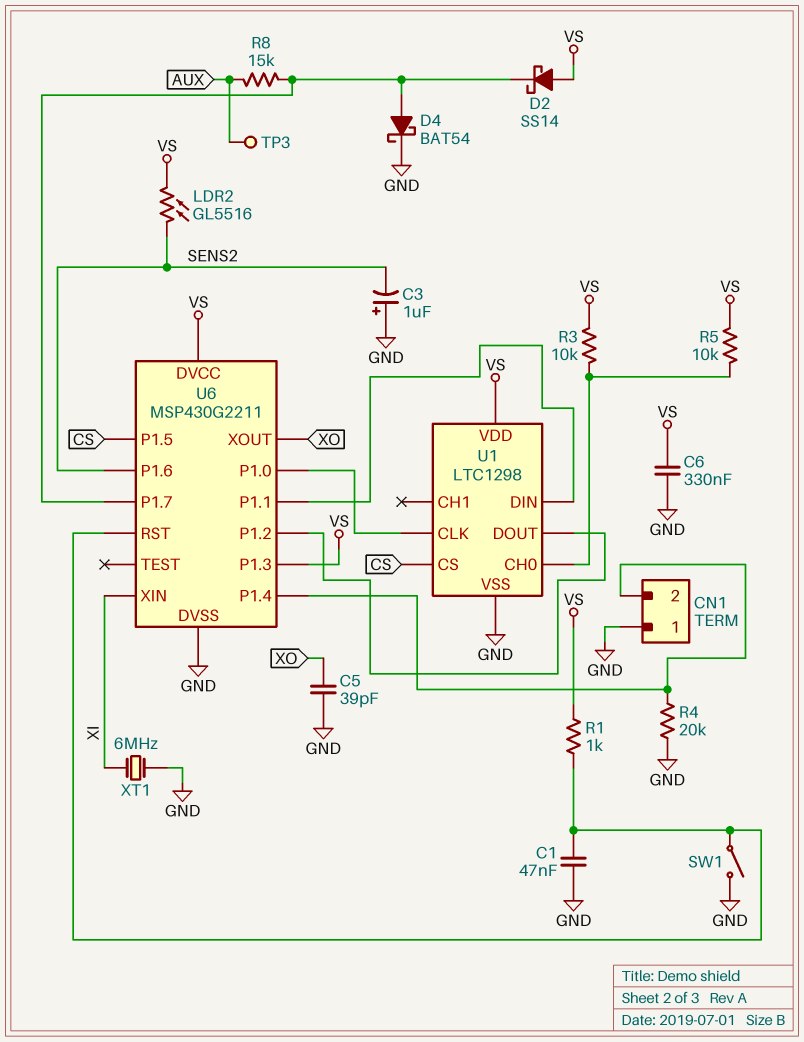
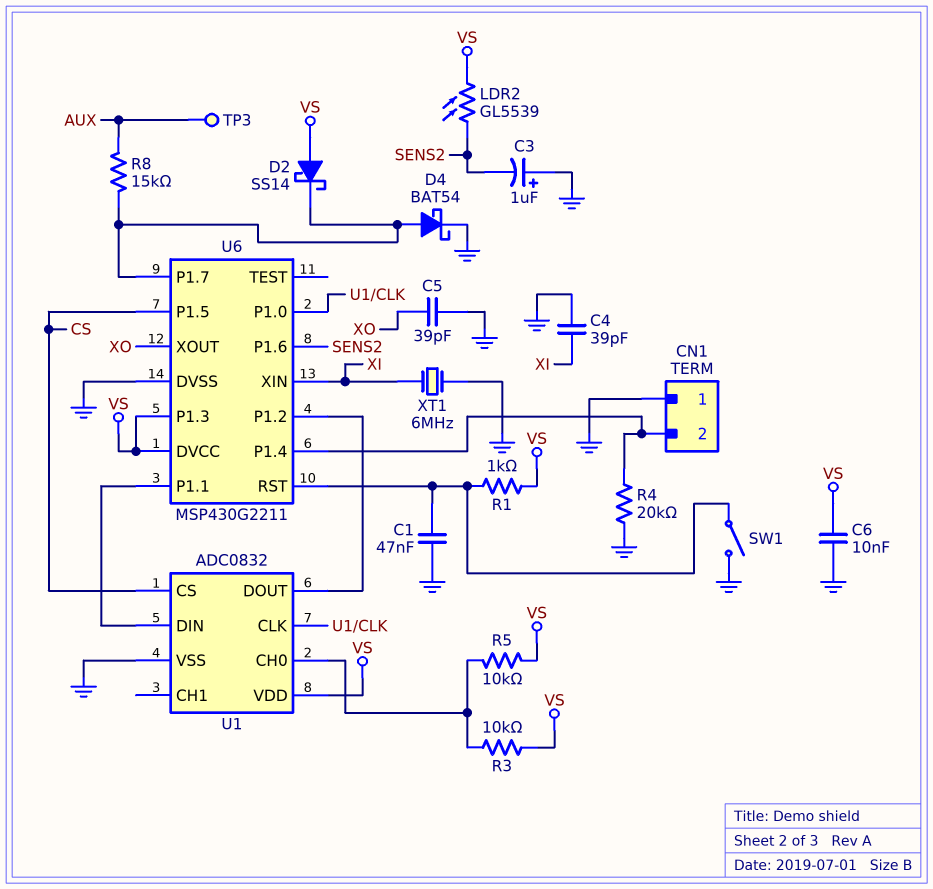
C4: none -> 39pF (GND, XI)
C6: 330nF (GND, VS) -> 10nF (GND, VS)
LDR2: GL5516 (SENS2, VS) -> GL5539 (SENS2, VS)
U1: LTC1298 -> ADC0832

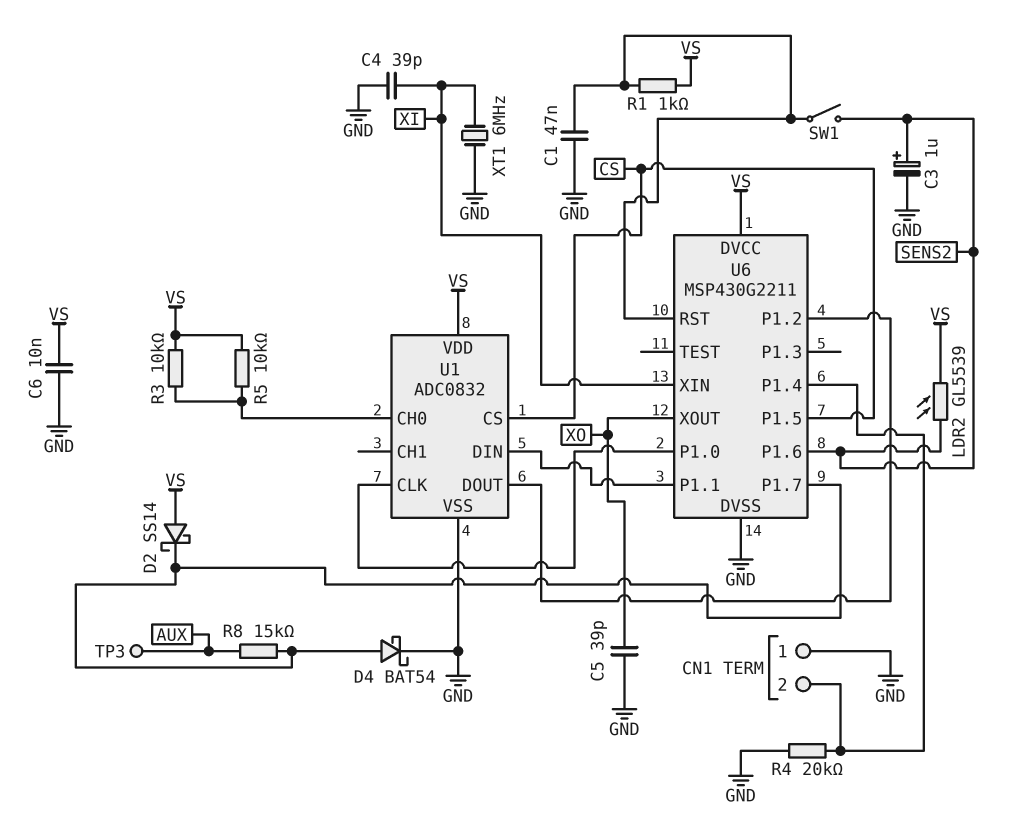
C3: 1uF (plus GND, minus SENS2) -> 1uF (plus SENS2, minus GND)
SW1: switch (GND, U6/RST) -> switch (SENS2, U6/RST)
U6 pin P1.3: VS -> none

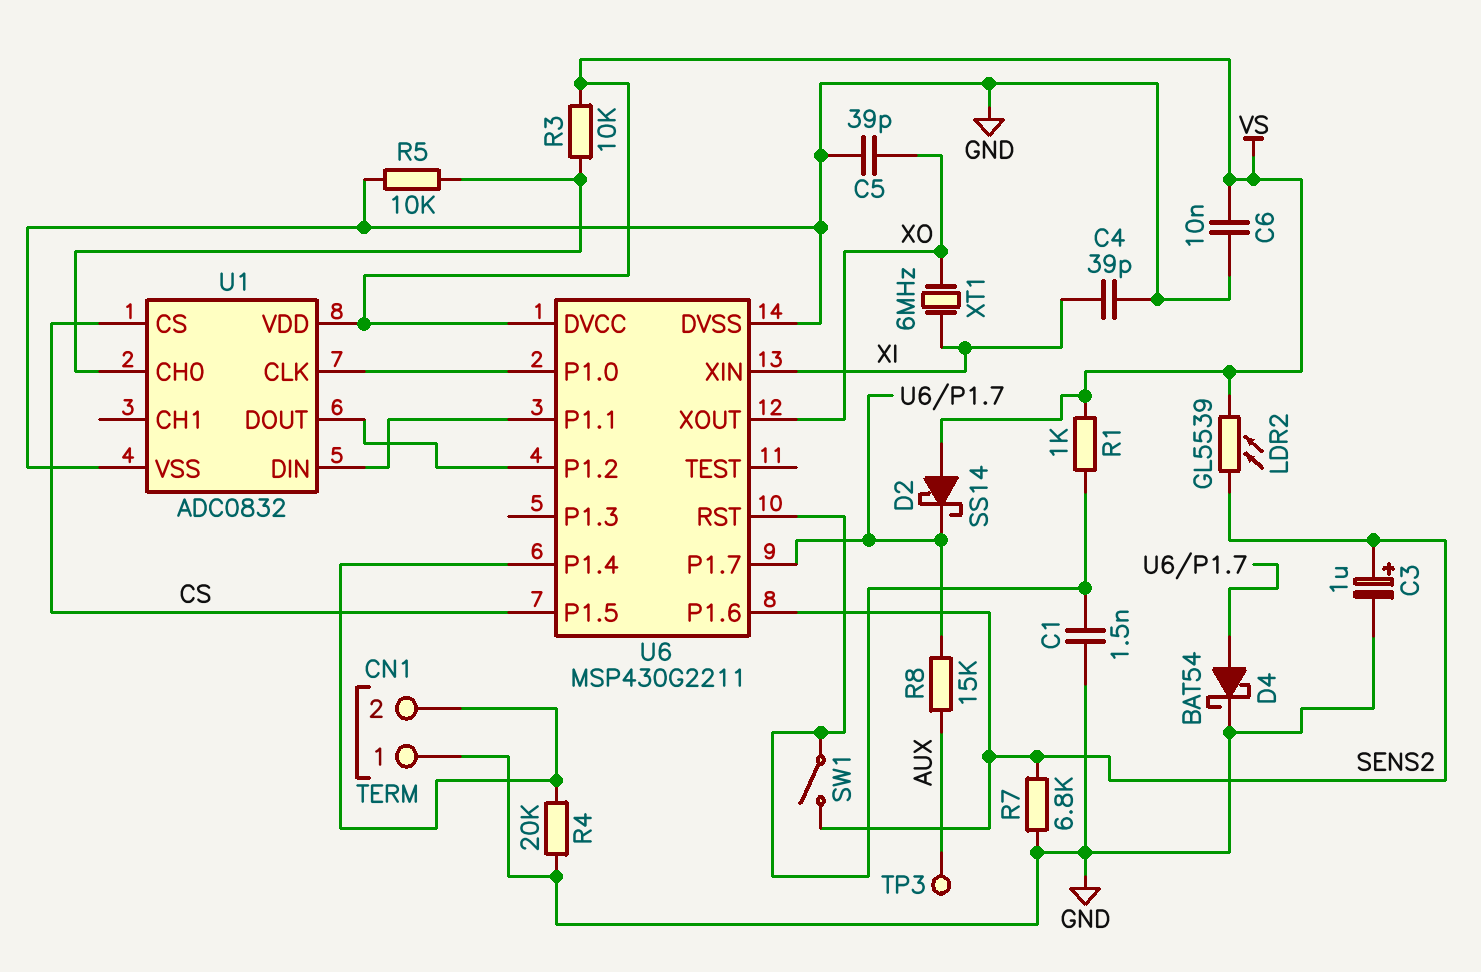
C1: 47nF (GND, U6/RST) -> 1.5nF (GND, U6/RST)
R5: 10k (U1/CH0, VS) -> 10k (GND, U1/CH0)
R7: none -> 6.8k (GND, SENS2)
XT1: 6MHz (GND, XI) -> 6MHz (XI, XO)

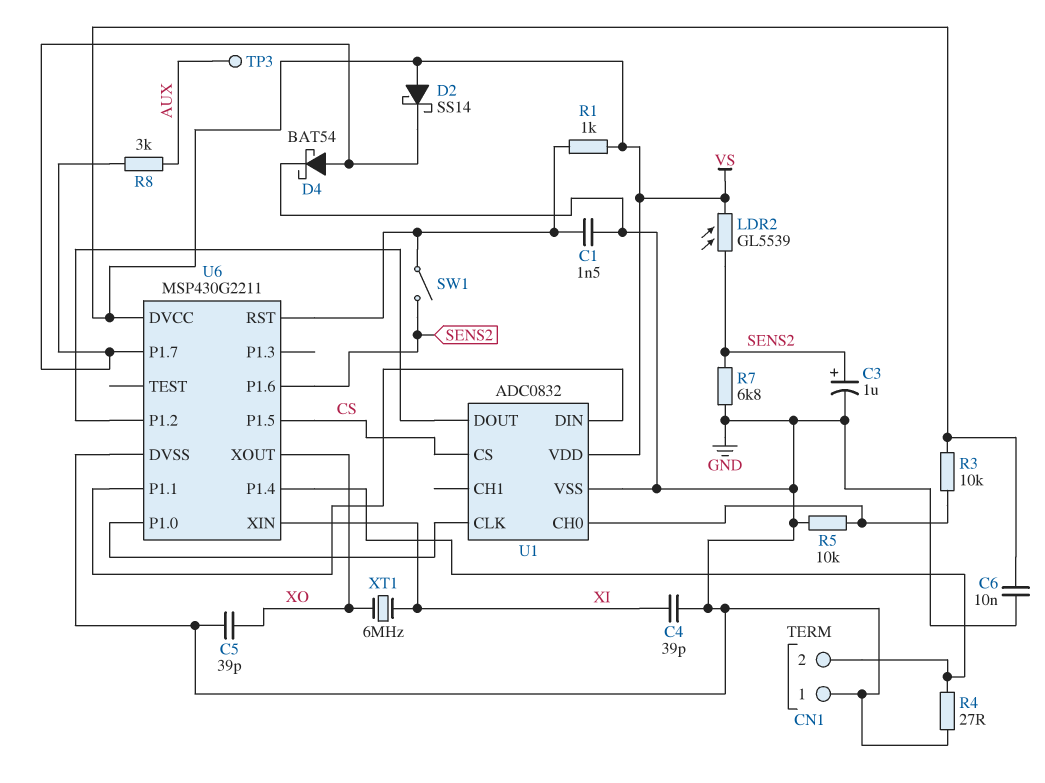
R4: 20k (CN1/2, GND) -> 27 (CN1/2, GND)
R8: 15k (AUX, U6/P1.7) -> 3k (AUX, U6/P1.7)

